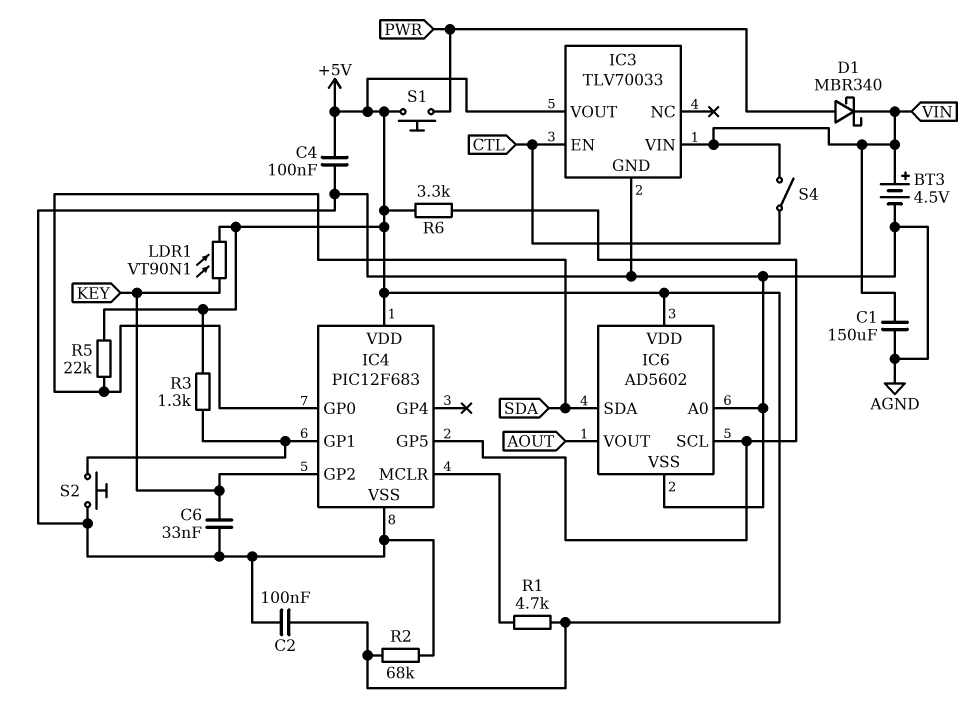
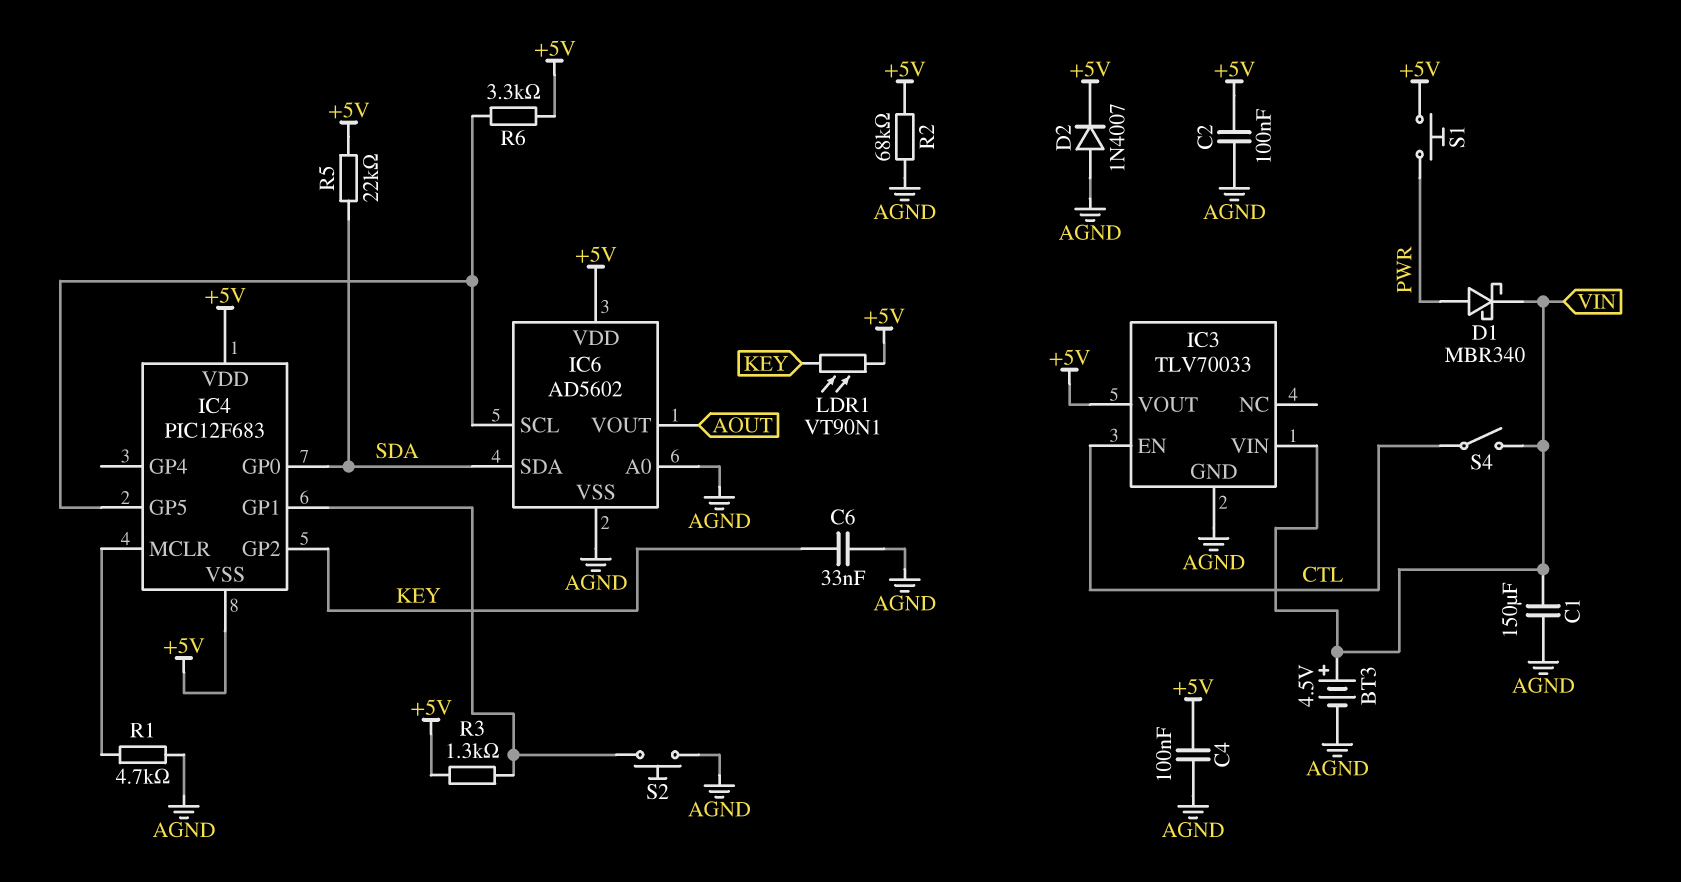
D2: none -> diode 1N4007 (A AGND, K +5V)
IC4 pin VSS: AGND -> +5V
R1: 4.7k (+5V, IC4/MCLR) -> 4.7k (AGND, IC4/MCLR)

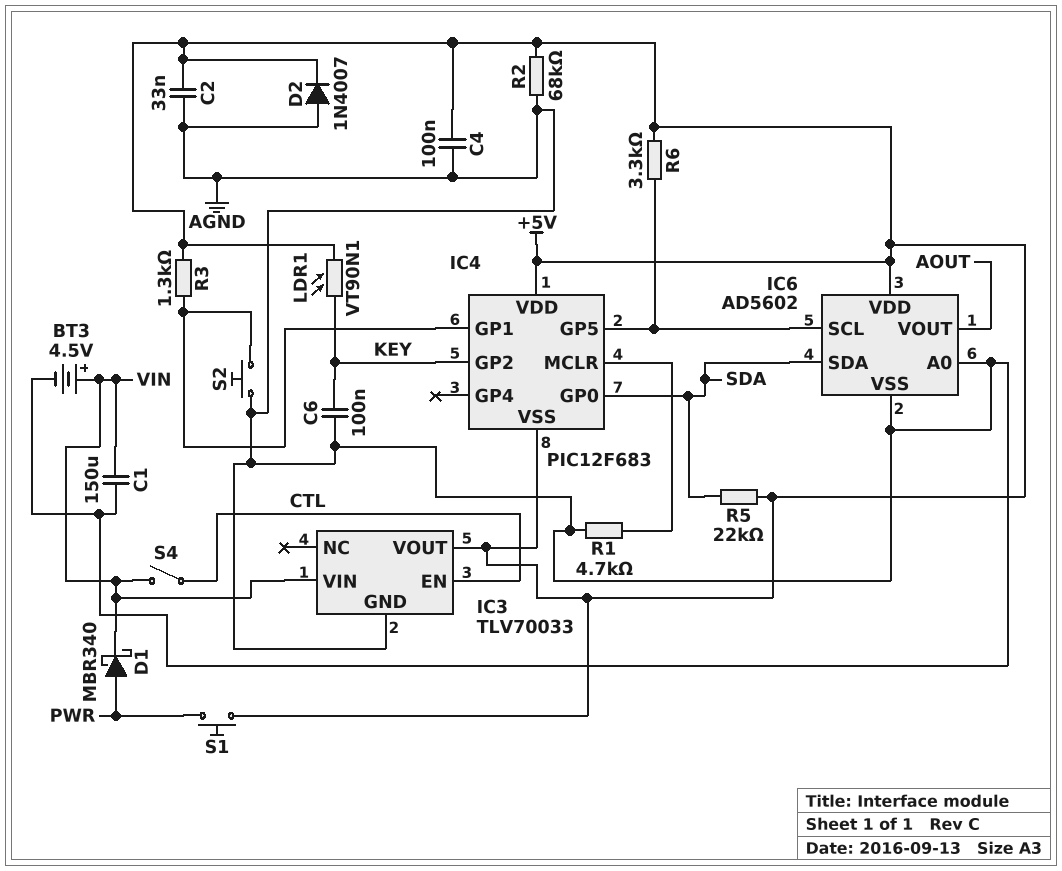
C2: 100nF (+5V, AGND) -> 33nF (+5V, AGND)
C6: 33nF (AGND, KEY) -> 100nF (AGND, KEY)

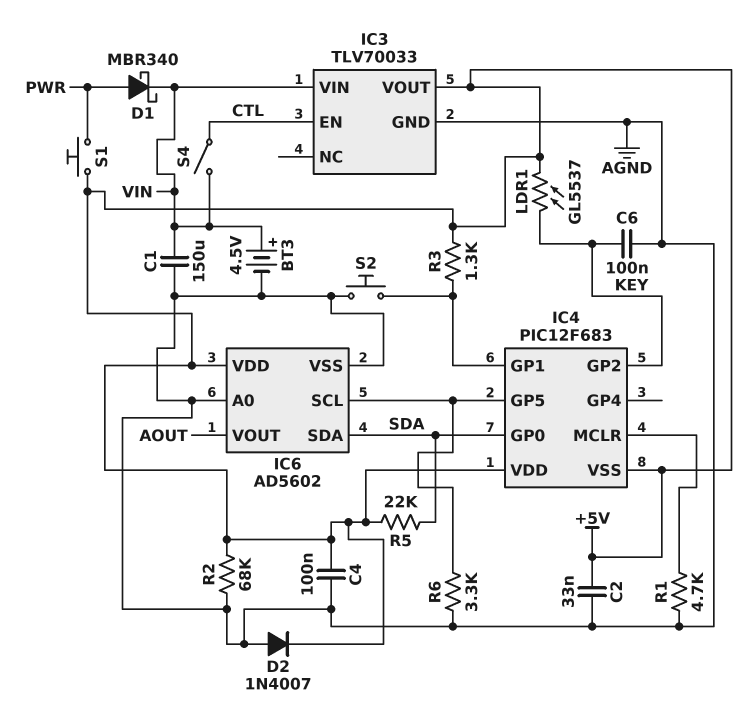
LDR1: VT90N1 (+5V, KEY) -> GL5537 (+5V, KEY)
R6: 3.3k (+5V, IC4/GP5) -> 3.3k (AGND, IC4/GP5)

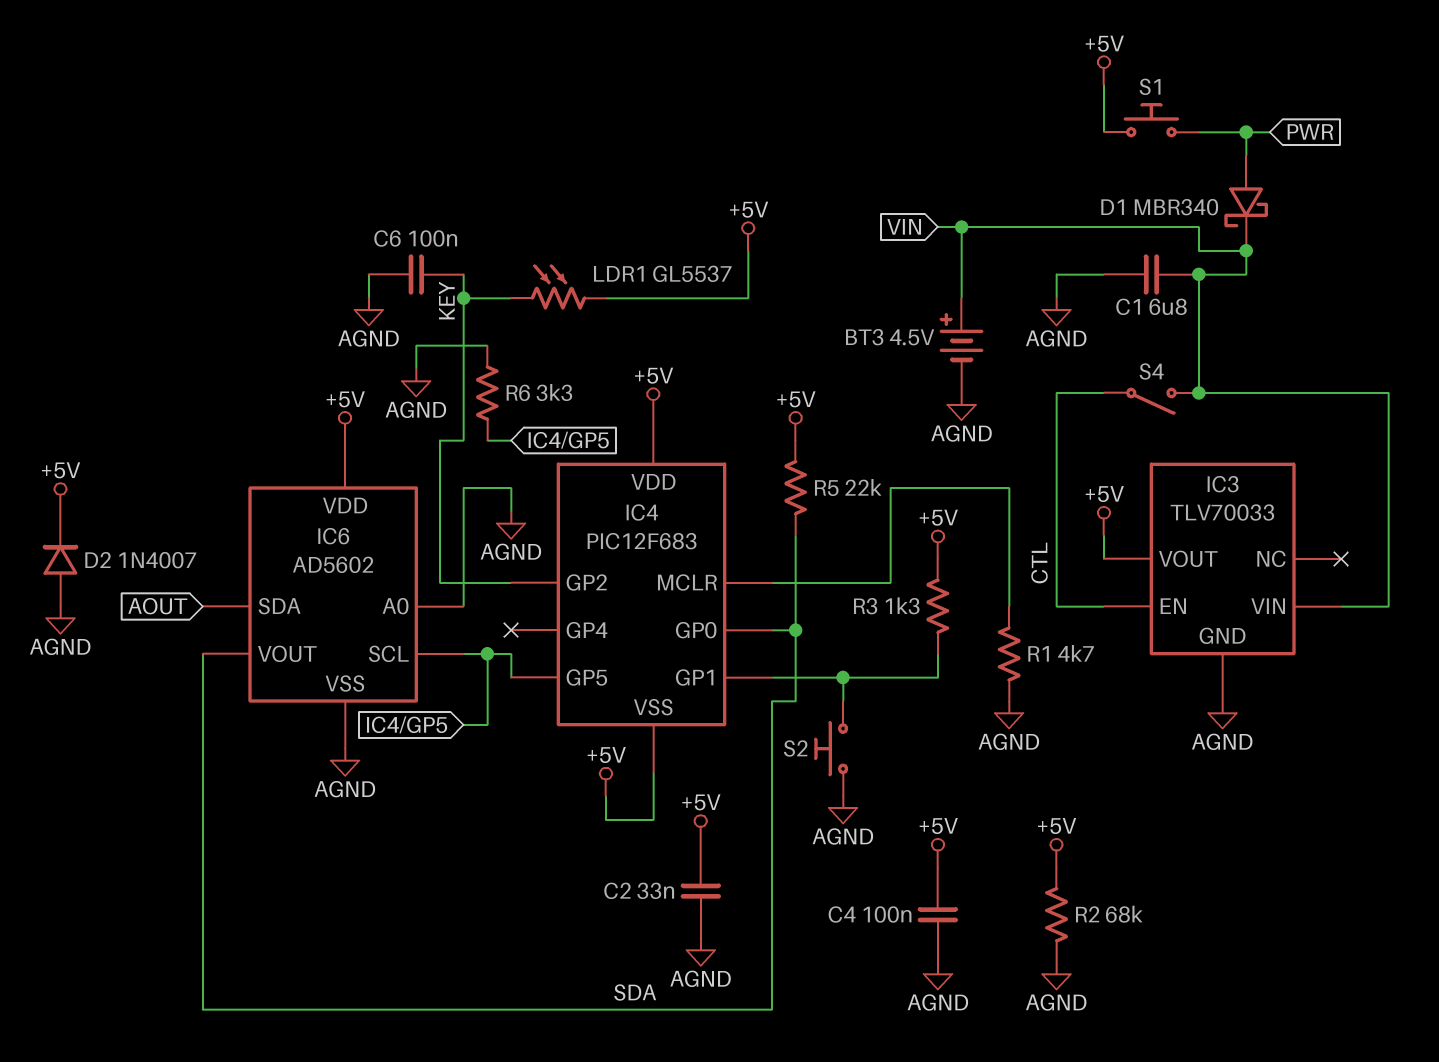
C1: 150uF (AGND, VIN) -> 6.8uF (AGND, VIN)
IC6 pin SDA: SDA -> AOUT
IC6 pin VOUT: AOUT -> SDA

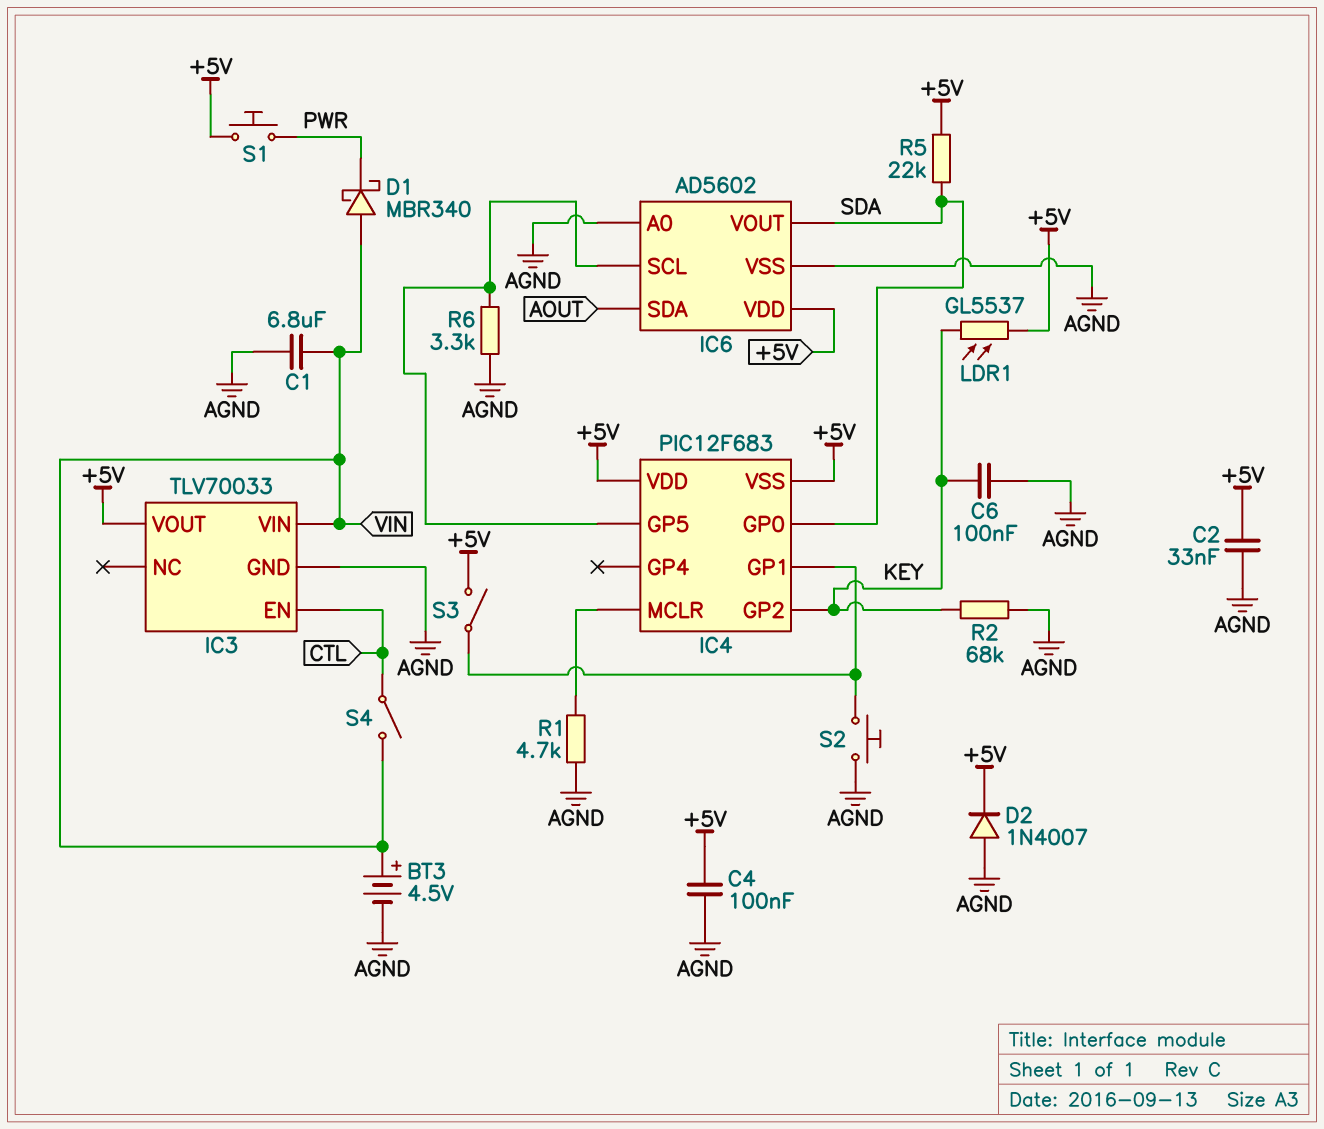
D1: schottky MBR340 (A PWR, K VIN) -> schottky MBR340 (A VIN, K PWR)
R2: 68k (+5V, AGND) -> 68k (AGND, KEY)
R3: 1.3k (+5V, IC4/GP1) -> none
S3: none -> switch (+5V, IC4/GP1)

